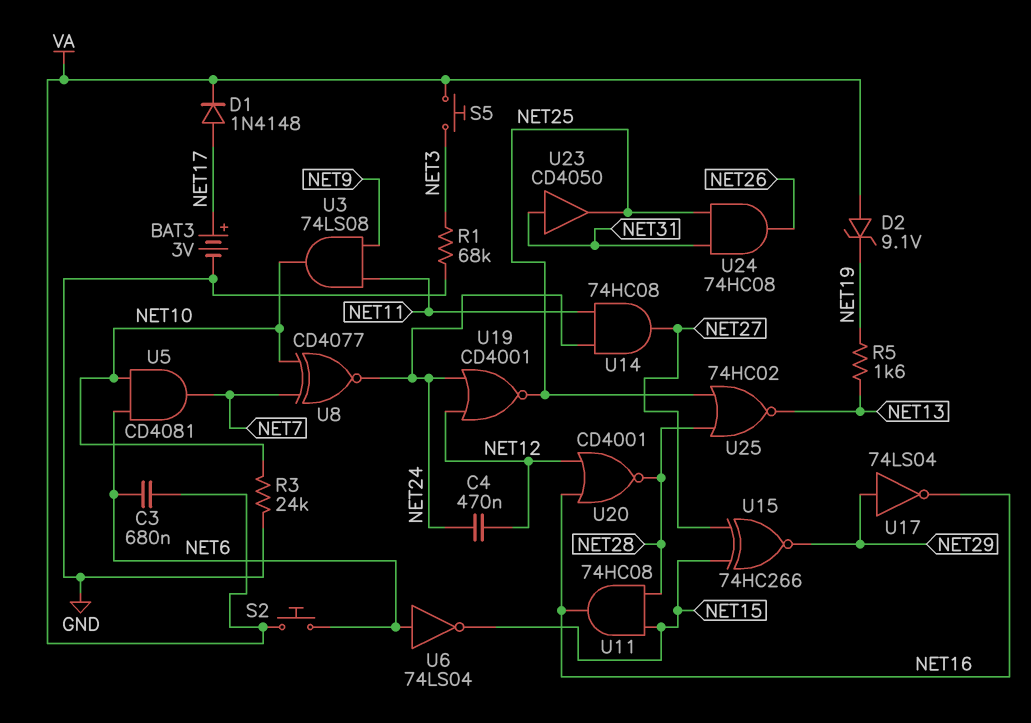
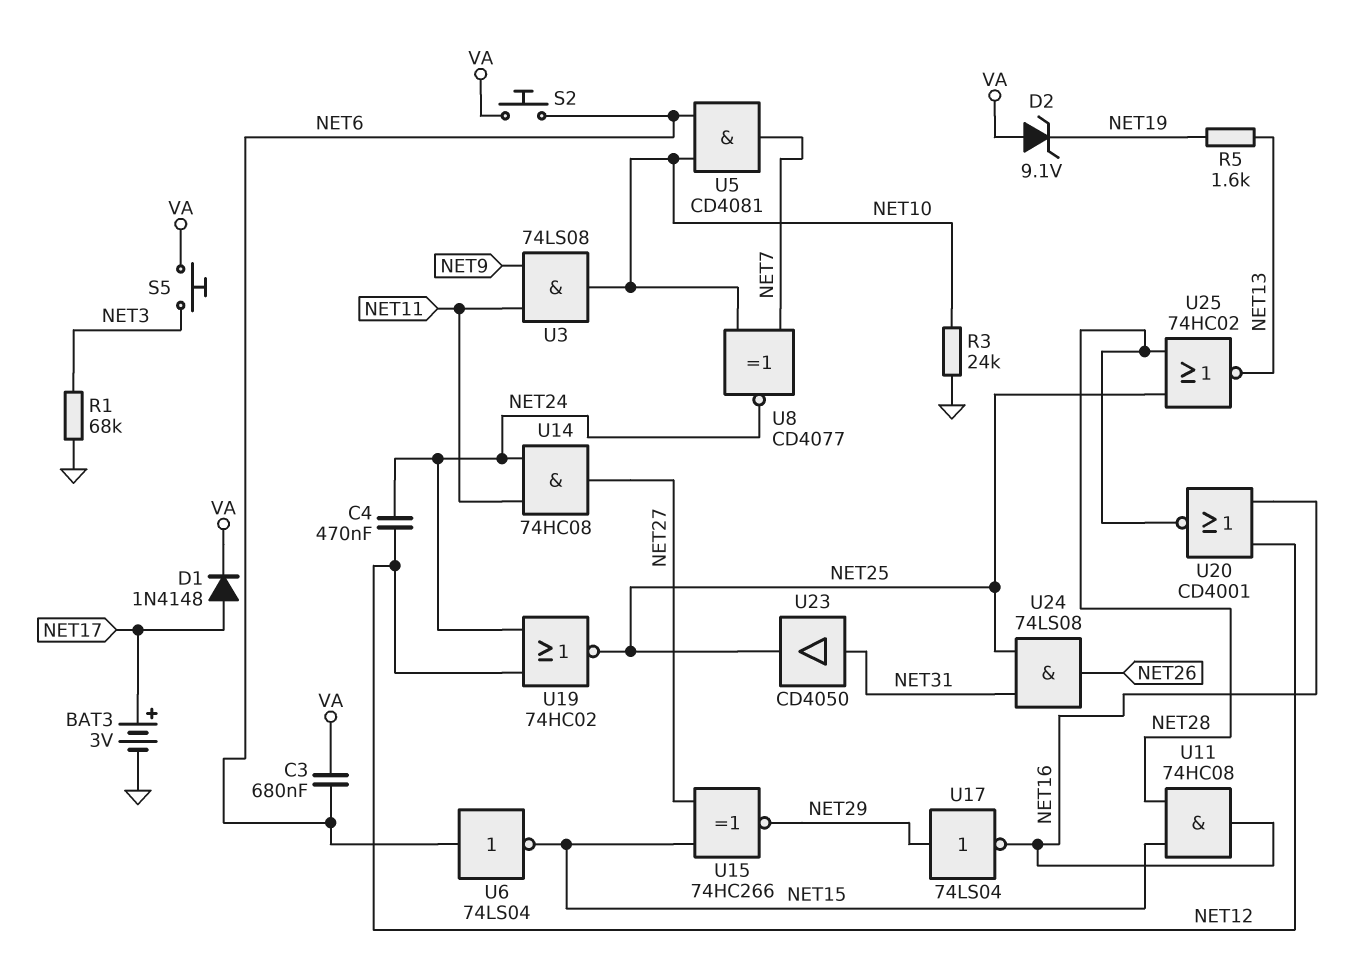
U19: NOR CD4001 (in NET12, in NET24, out NET25) -> NOR 74HC02 (in NET12, in NET24, out NET25)
U24: AND 74HC08 (in NET25, in NET31, out NET26) -> AND 74LS08 (in NET25, in NET31, out NET26)

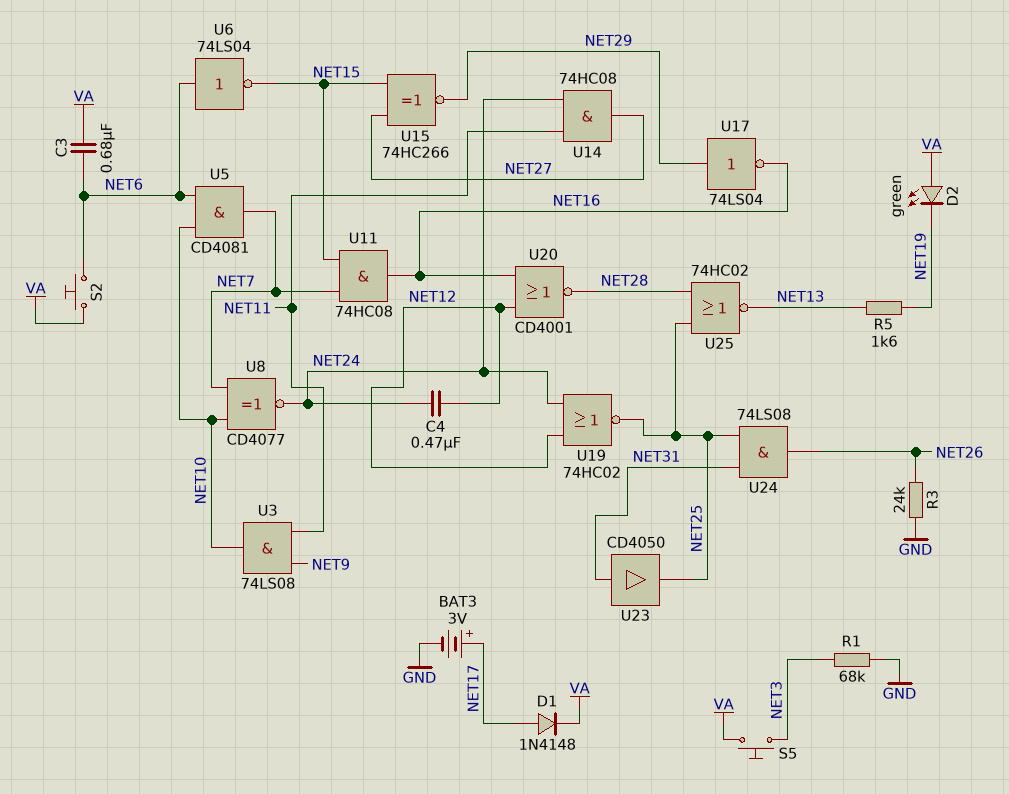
D2: zener 9.1V (A VA, K NET19) -> LED green (A VA, K NET19)
R3: 24k (GND, NET10) -> 24k (GND, NET26)
U11: AND 74HC08 (in NET15, in NET28, out NET16) -> AND 74HC08 (in NET7, in NET15, out NET16)

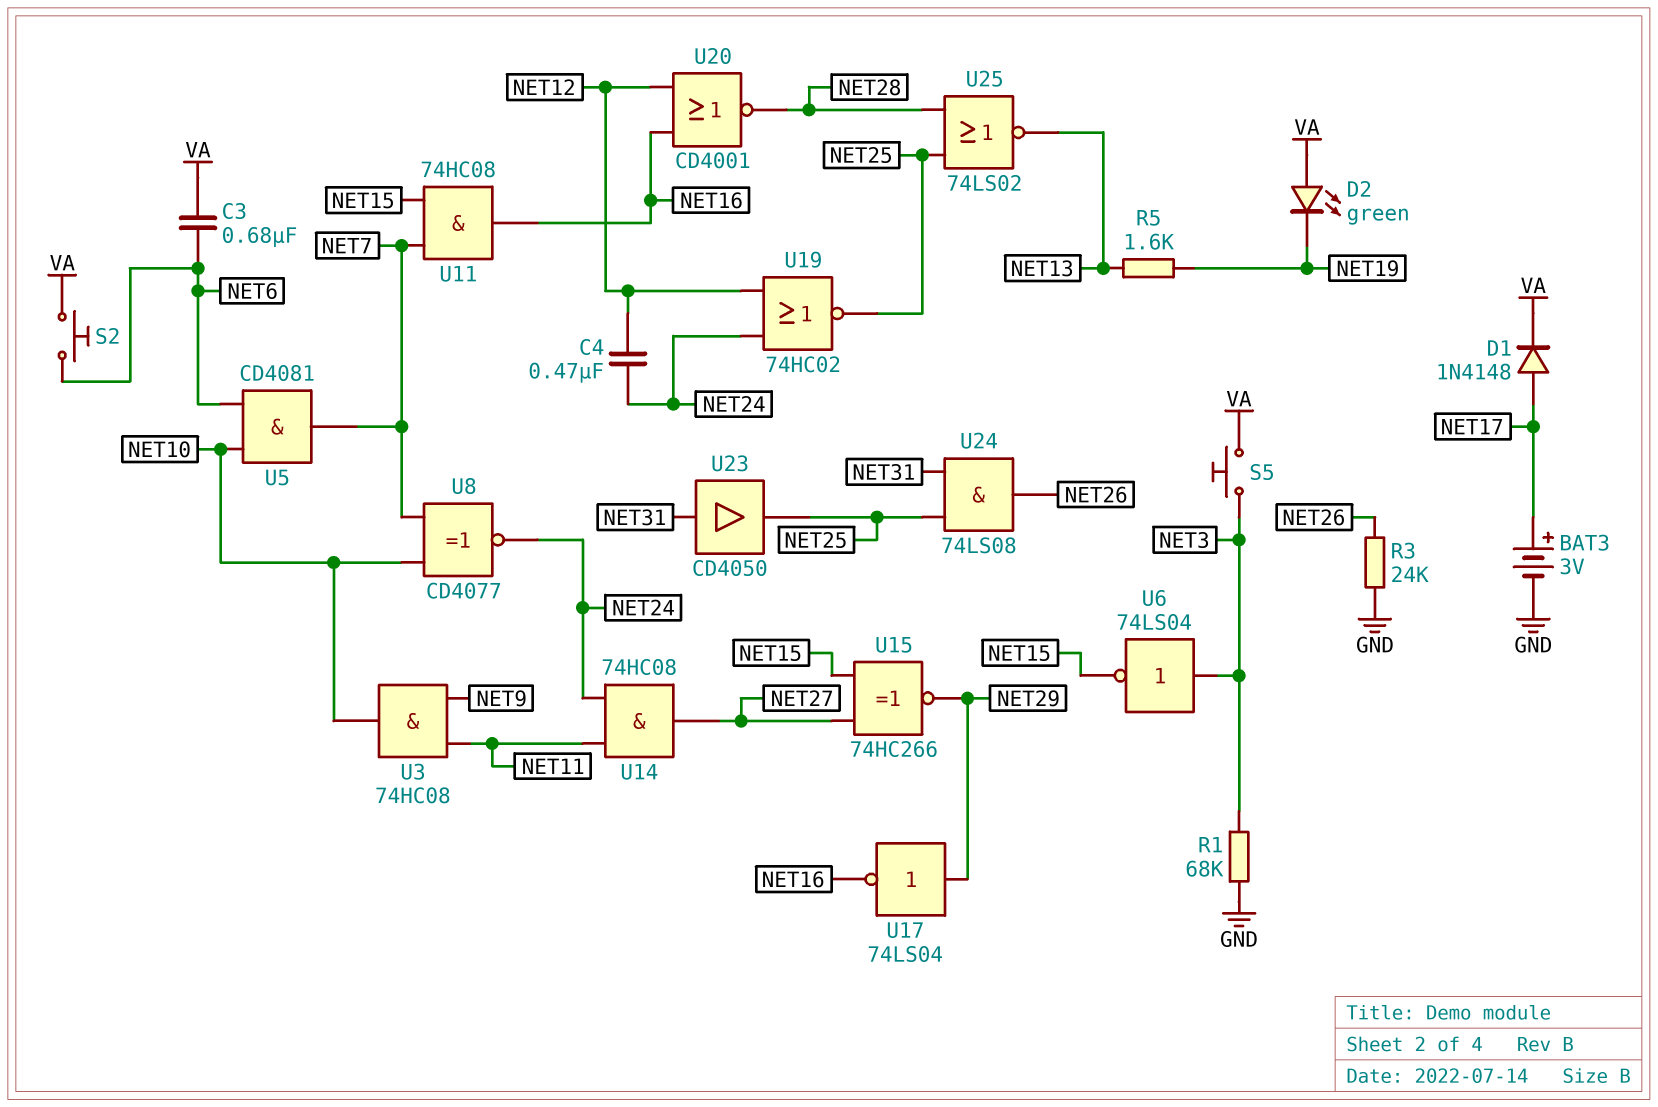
U3: AND 74LS08 (in NET9, in NET11, out NET10) -> AND 74HC08 (in NET9, in NET11, out NET10)
U6: NOT 74LS04 (in NET6, out NET15) -> NOT 74LS04 (in NET3, out NET15)
U25: NOR 74HC02 (in NET25, in NET28, out NET13) -> NOR 74LS02 (in NET25, in NET28, out NET13)

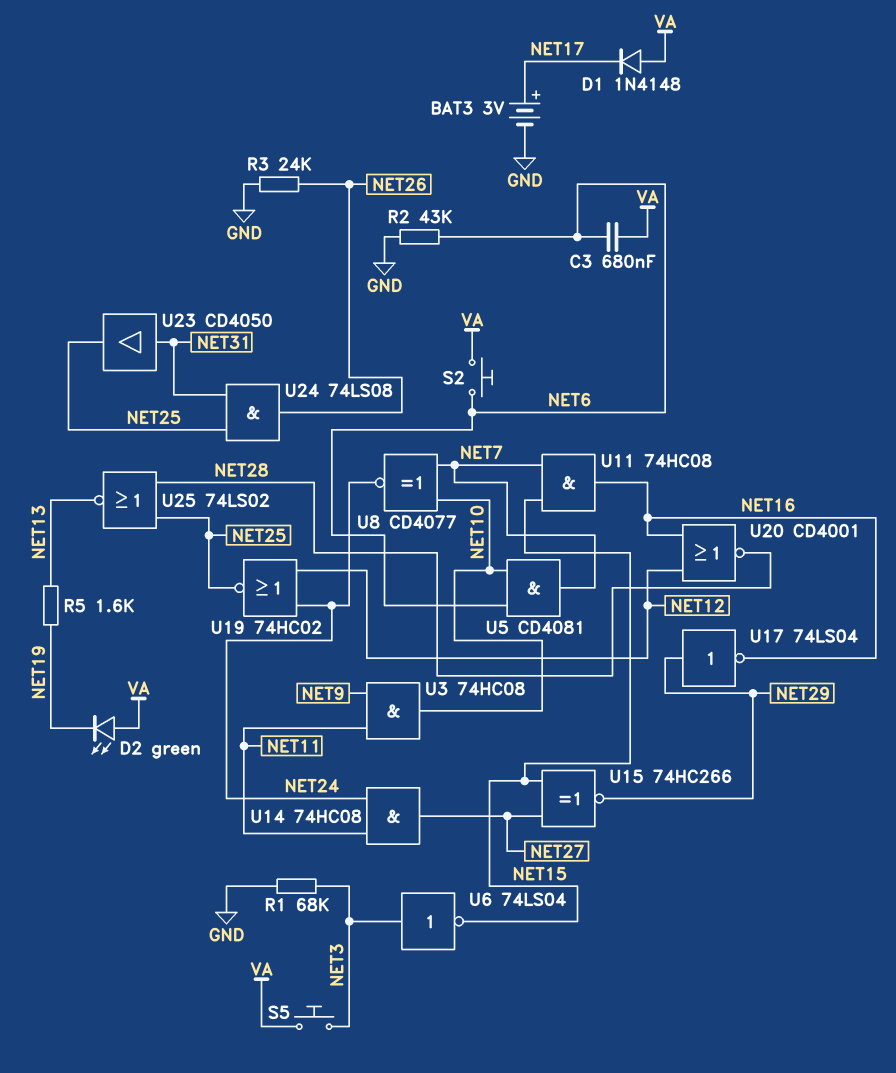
C4: 470nF (NET12, NET24) -> none
D1: diode 1N4148 (A NET17, K VA) -> diode 1N4148 (A VA, K NET17)
R2: none -> 43k (GND, NET6)

